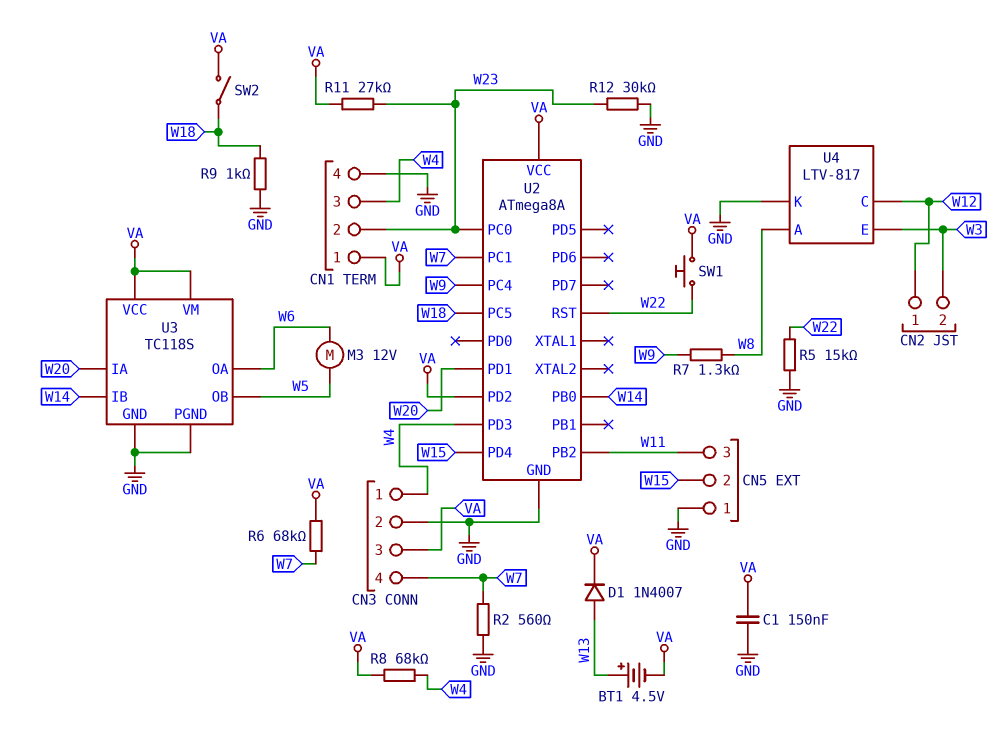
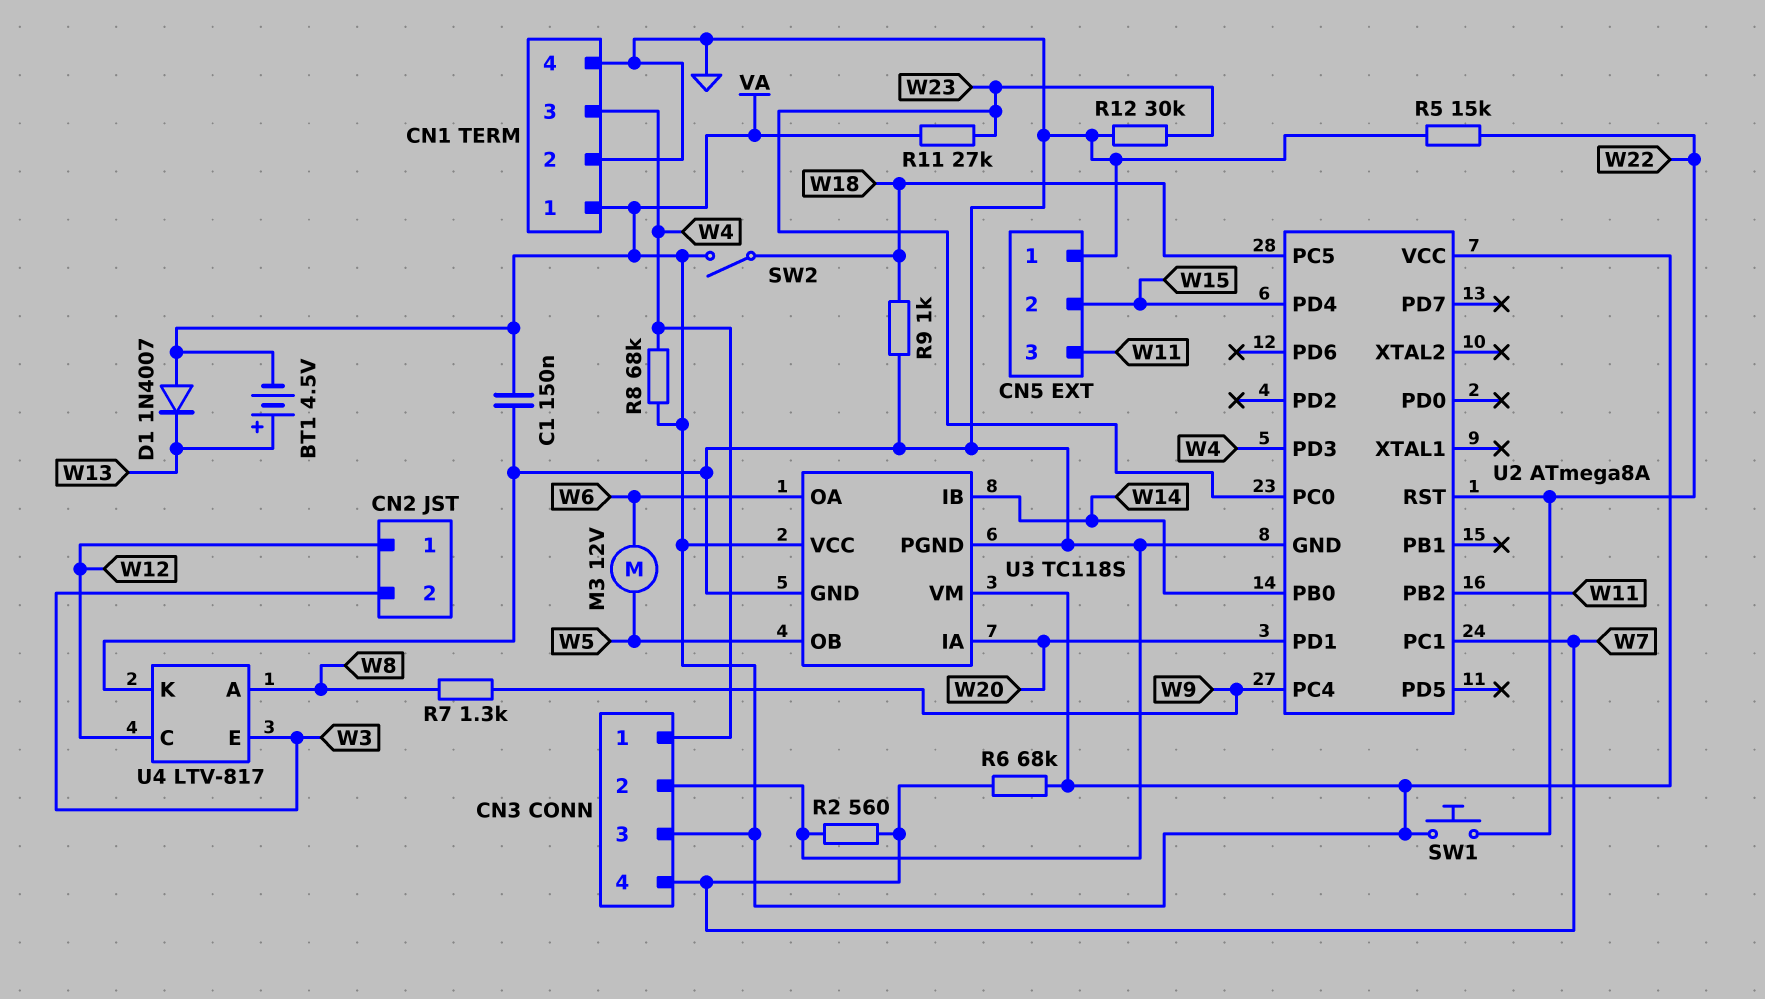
CN1 pin 2: W23 -> GND
D1: diode 1N4007 (A W13, K VA) -> diode 1N4007 (A VA, K W13)
U2 pin PD2: VA -> none

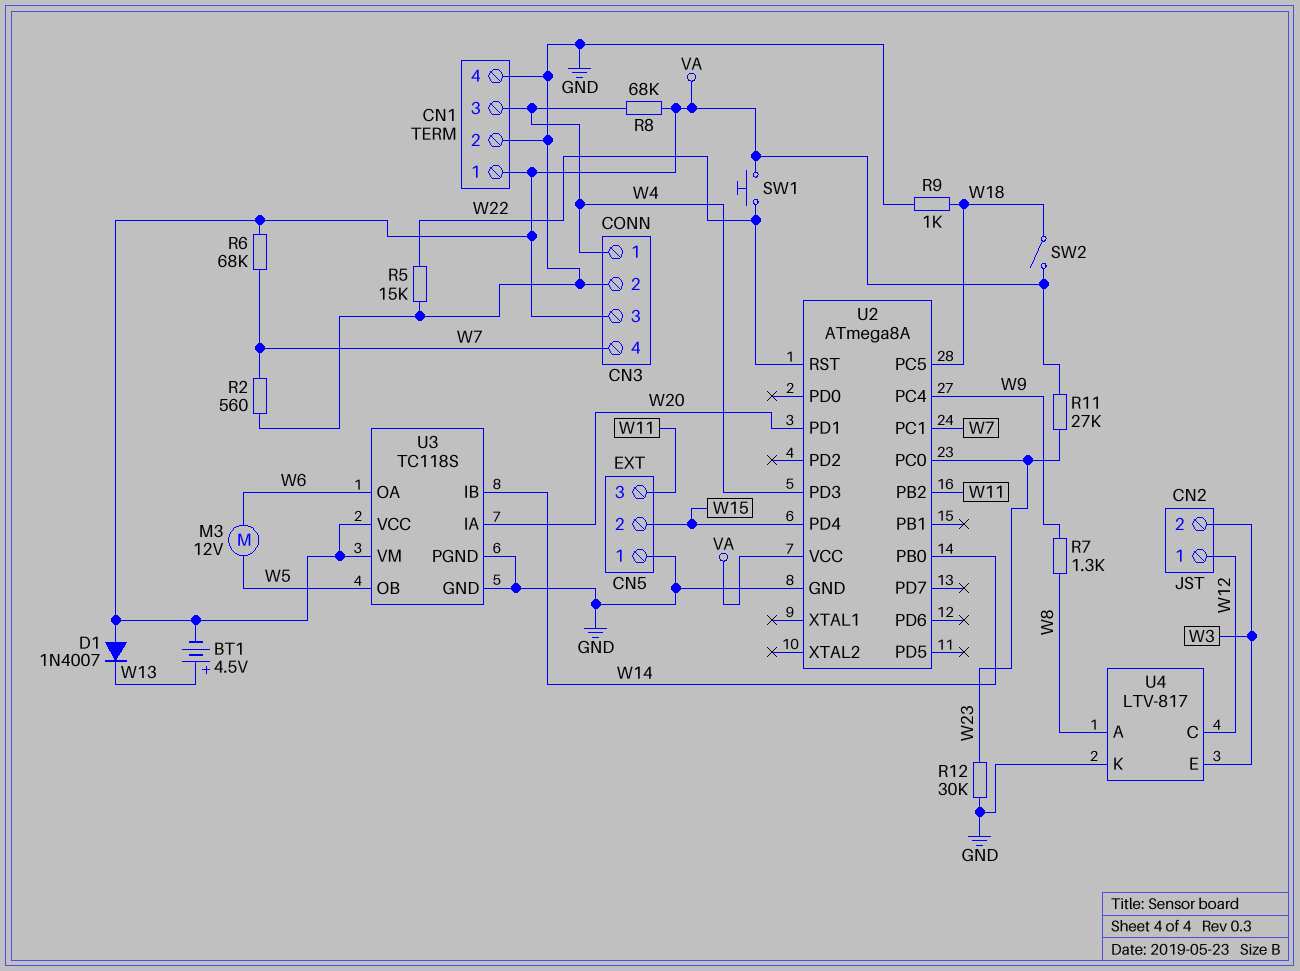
C1: 150nF (GND, VA) -> none

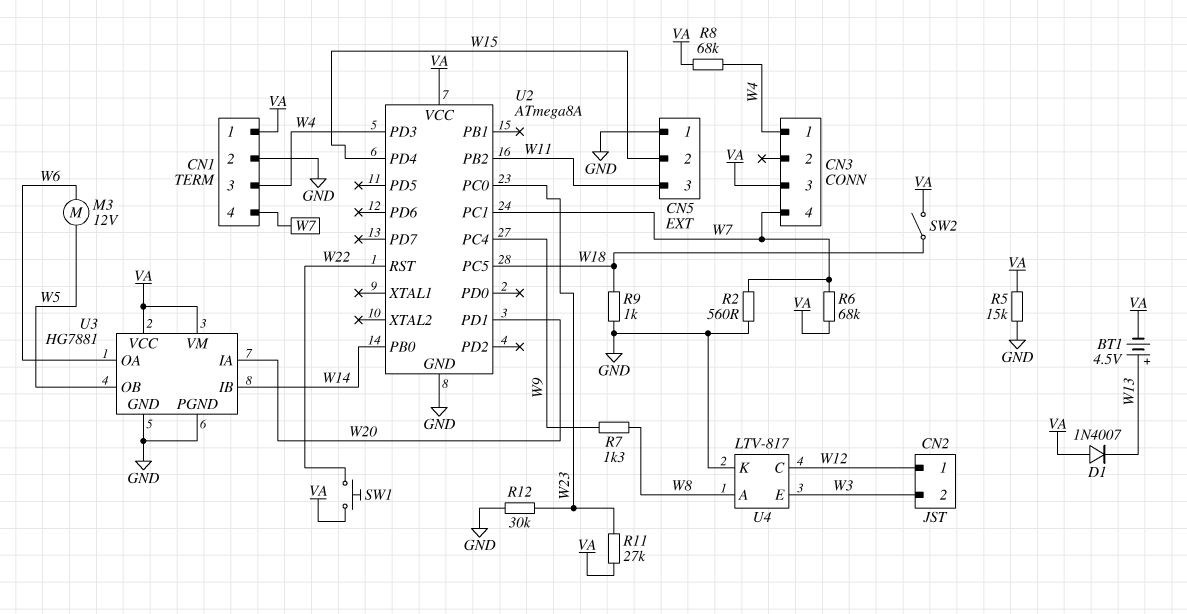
CN1 pin 4: GND -> W7
CN3 pin 2: GND -> none
R5: 15k (GND, W22) -> 15k (GND, VA)
U3: TC118S -> HG7881

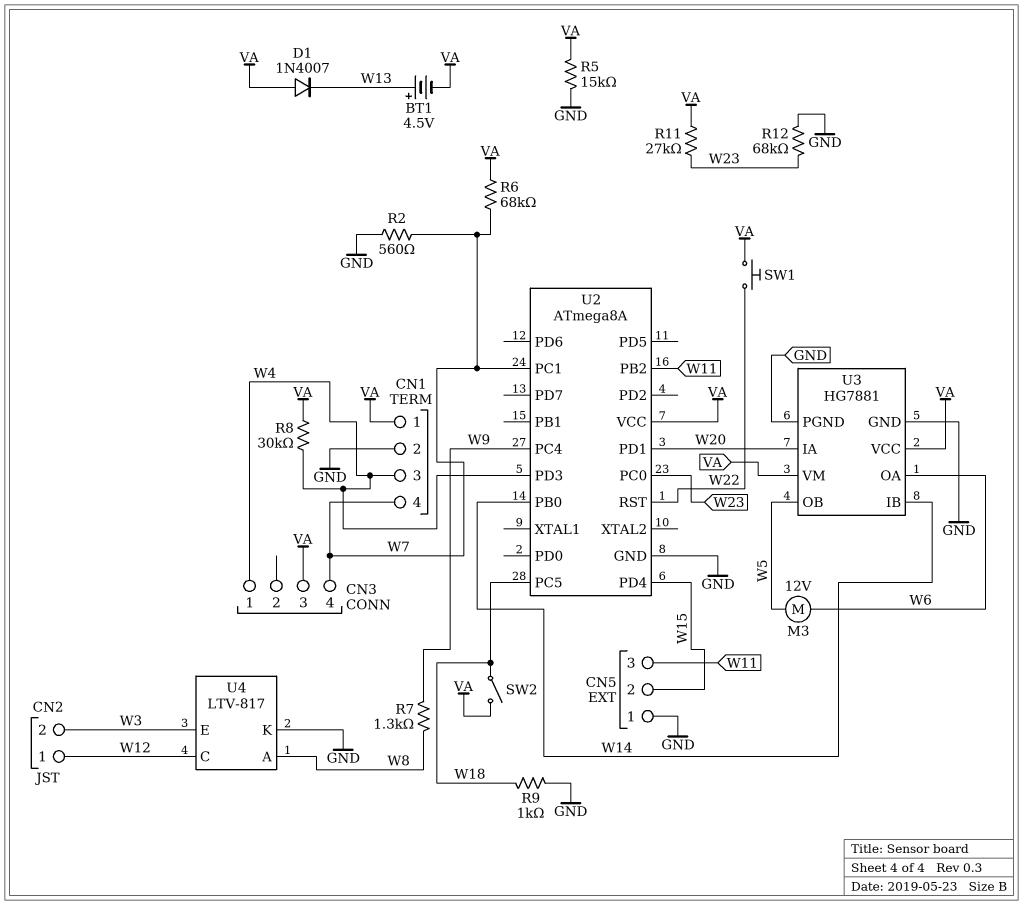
R8: 68k (VA, W4) -> 30k (VA, W4)
R12: 30k (GND, W23) -> 68k (GND, W23)

